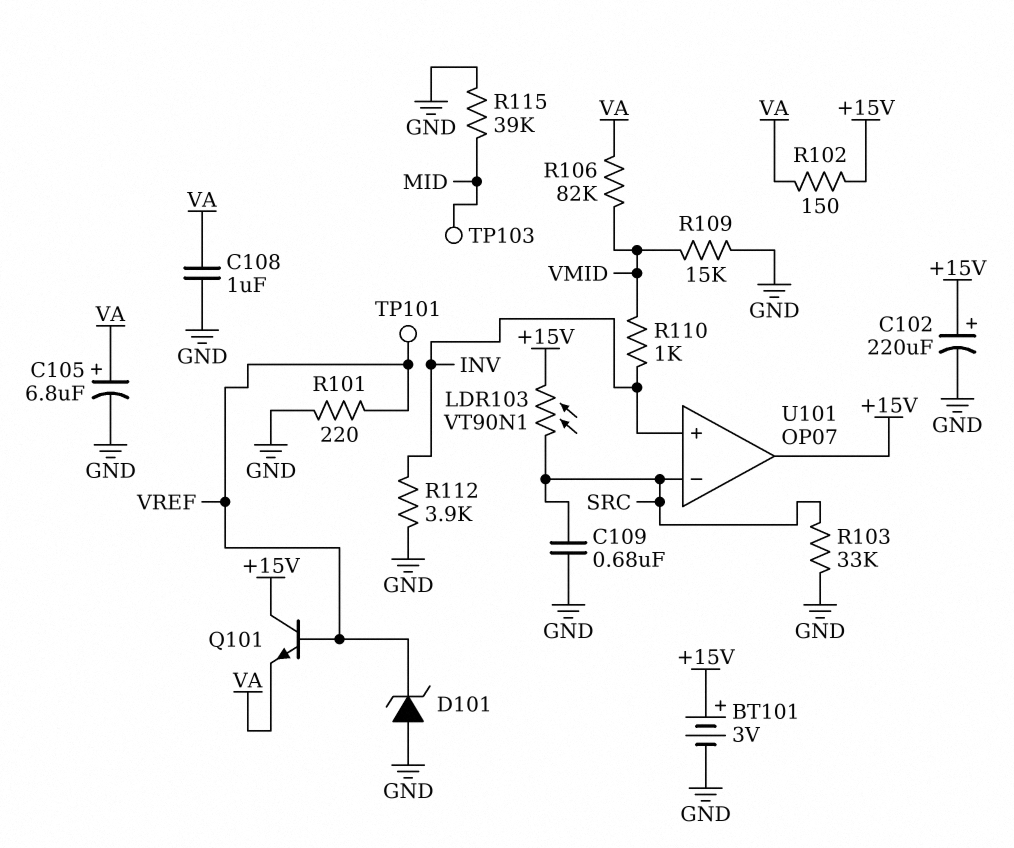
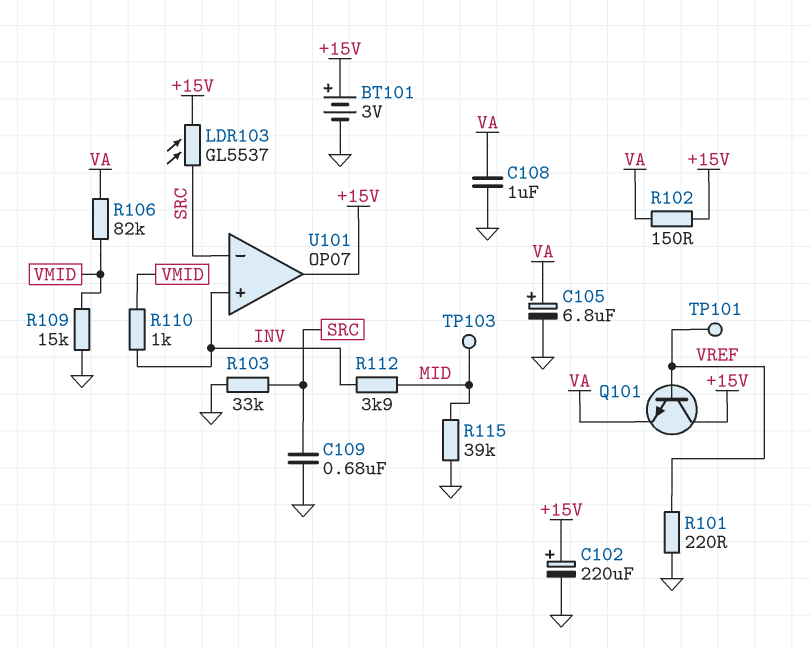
D101: zener (A GND, K VREF) -> none
LDR103: VT90N1 (+15V, SRC) -> GL5537 (+15V, SRC)
R112: 3.9k (GND, INV) -> 3.9k (INV, MID)

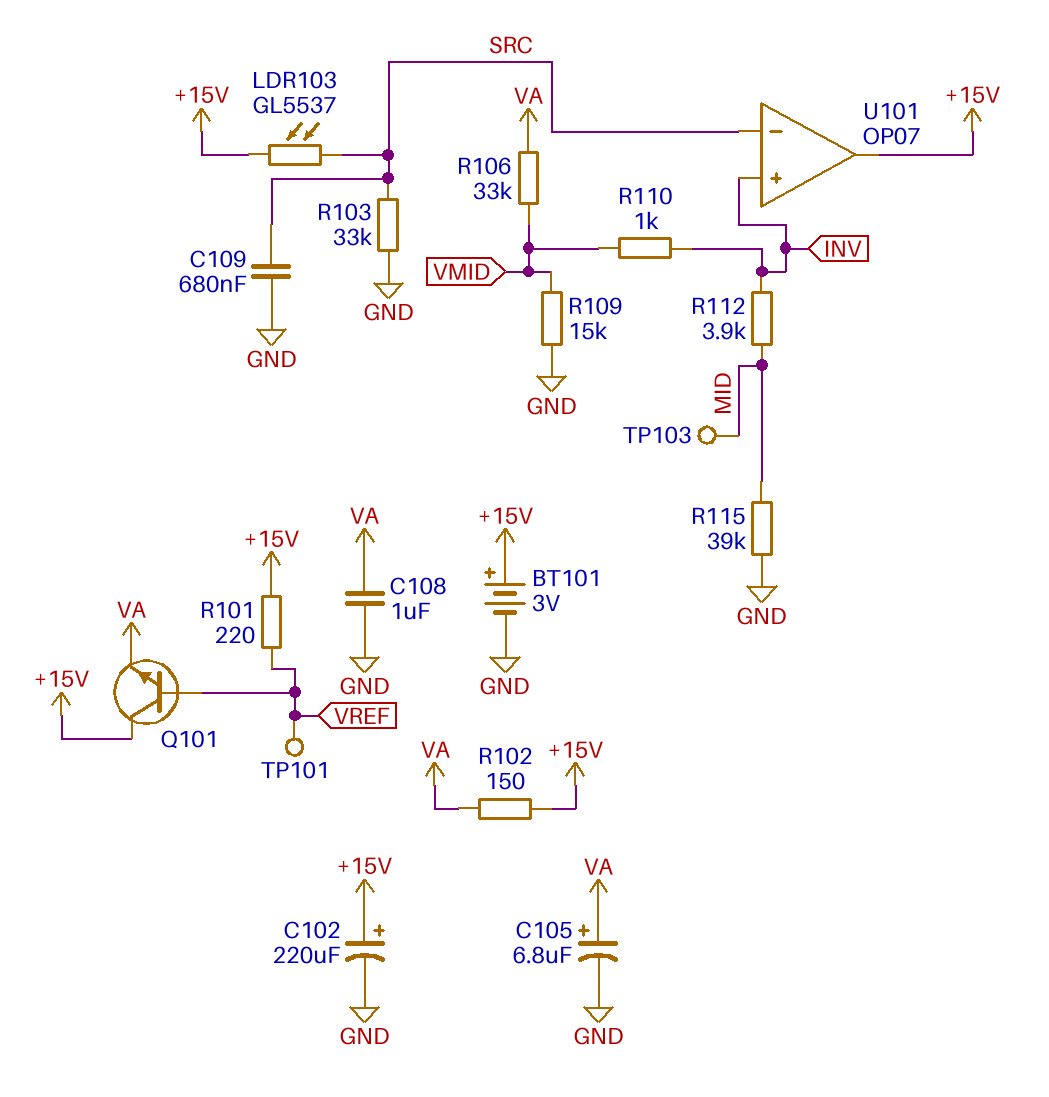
R101: 220 (GND, VREF) -> 220 (+15V, VREF)
R106: 82k (VA, VMID) -> 33k (VA, VMID)

